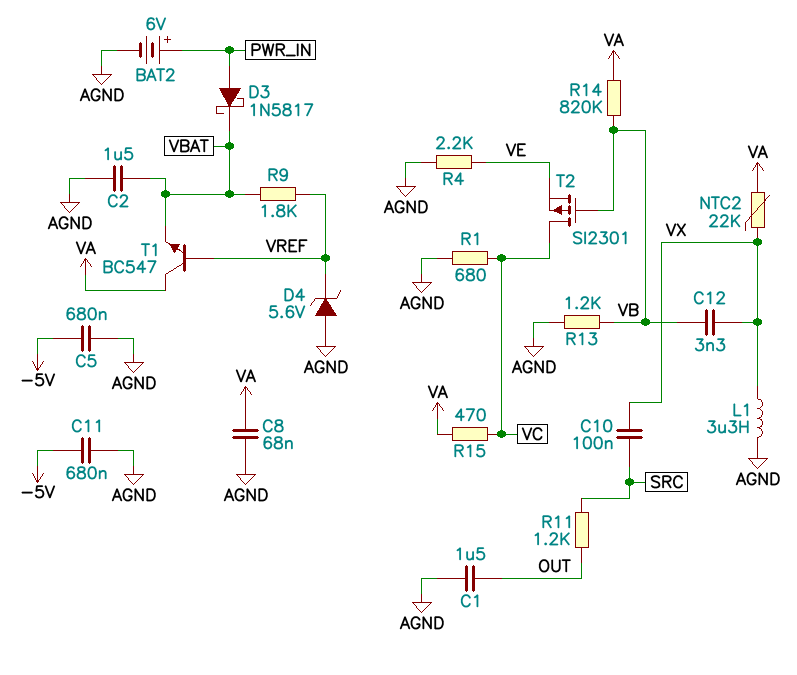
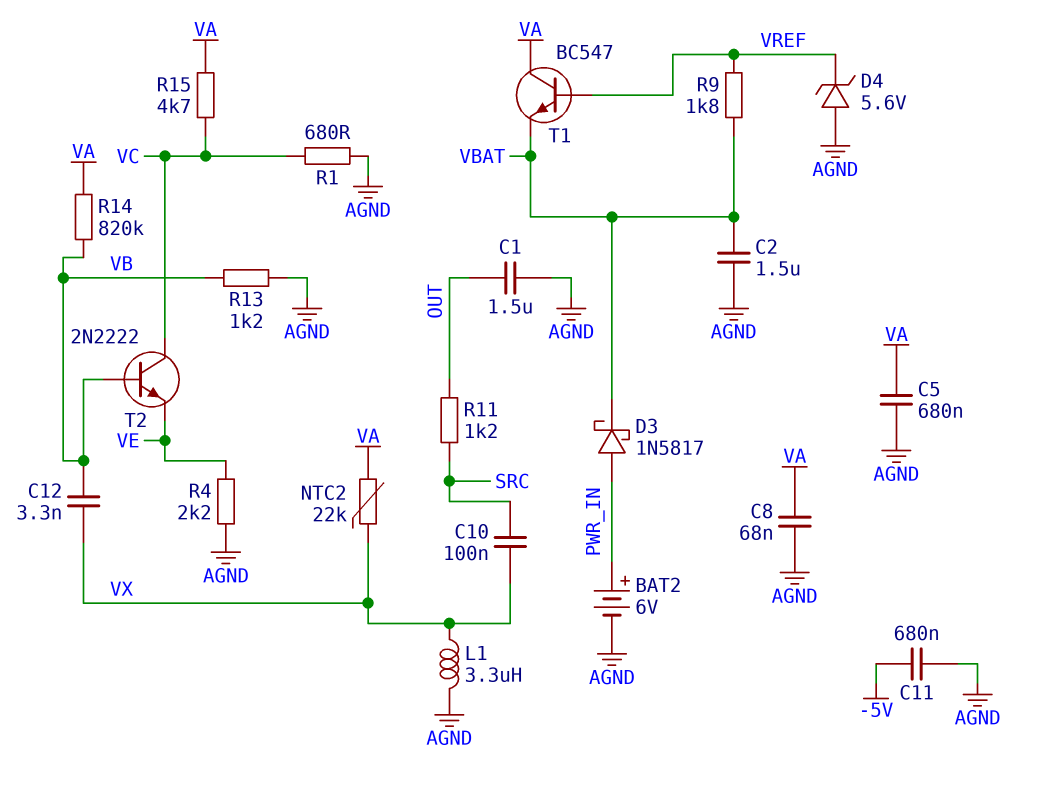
C5: 680nF (-5V, AGND) -> 680nF (AGND, VA)
R15: 470 (VA, VC) -> 4.7k (VA, VC)
T2: PMOS SI2301 (G VB, D VC, S VE) -> NPN 2N2222 (B VB, C VC, E VE)

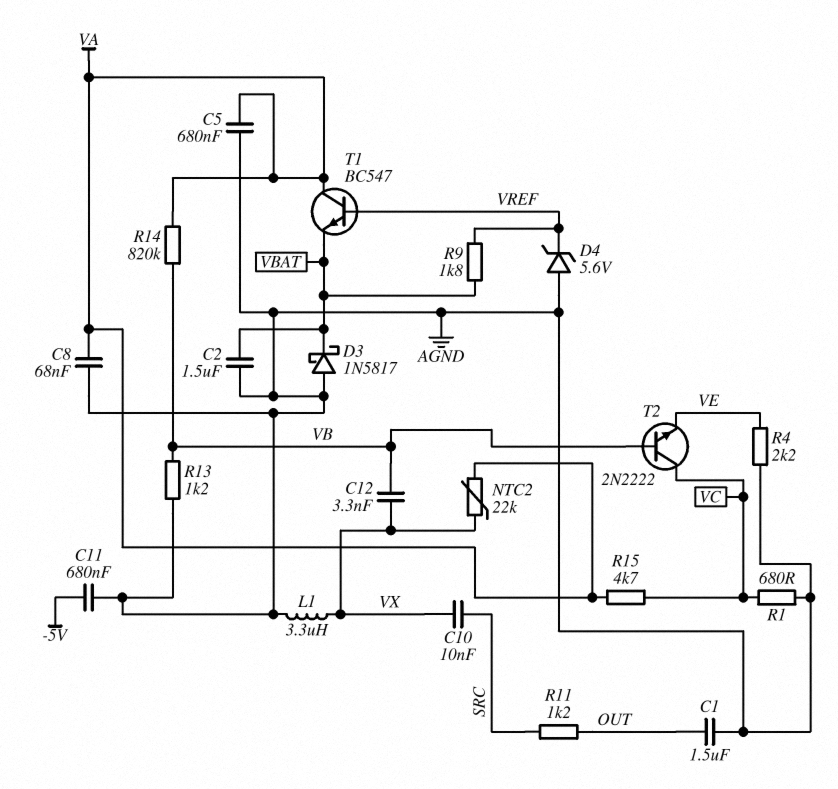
BAT2: 6V (plus PWR_IN, minus AGND) -> none
C10: 100nF (SRC, VX) -> 10nF (SRC, VX)
D3: schottky 1N5817 (A PWR_IN, K VBAT) -> schottky 1N5817 (A AGND, K VBAT)

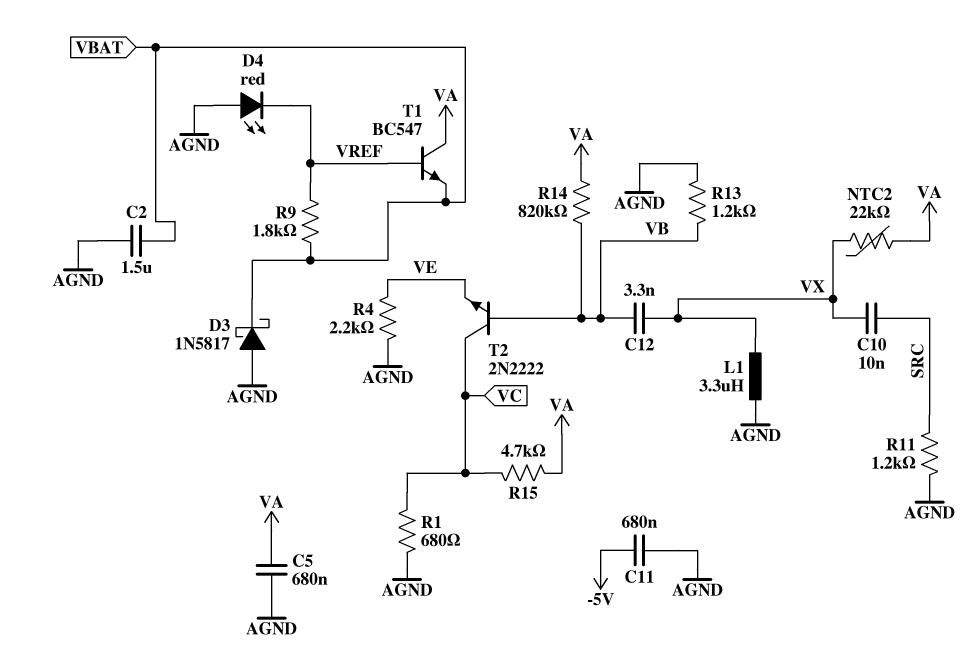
C1: 1.5uF (AGND, OUT) -> none
C8: 68nF (AGND, VA) -> none
D4: zener 5.6V (A AGND, K VREF) -> LED red (A AGND, K VREF)
R11: 1.2k (OUT, SRC) -> 1.2k (AGND, SRC)

